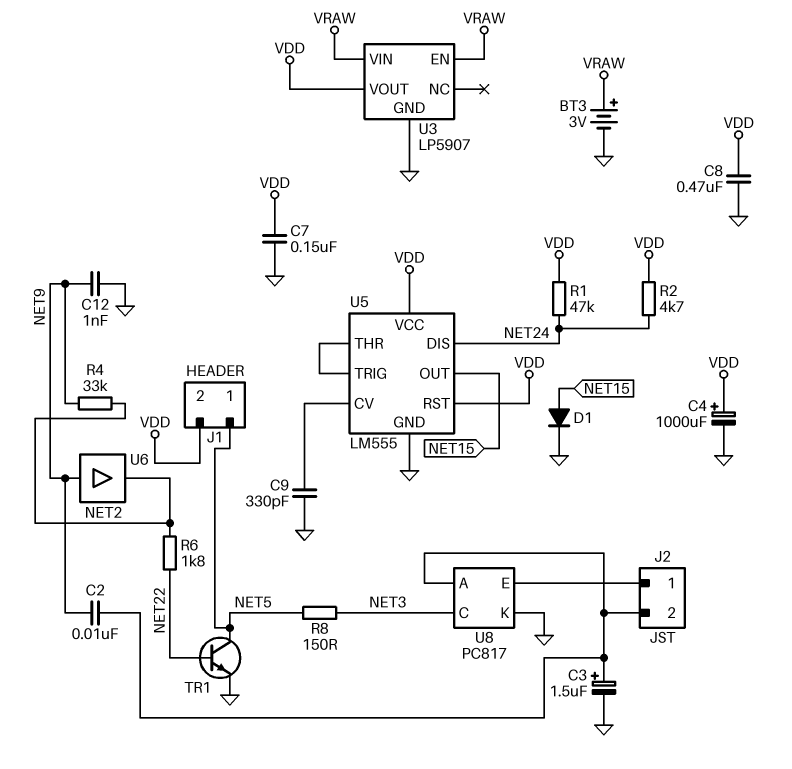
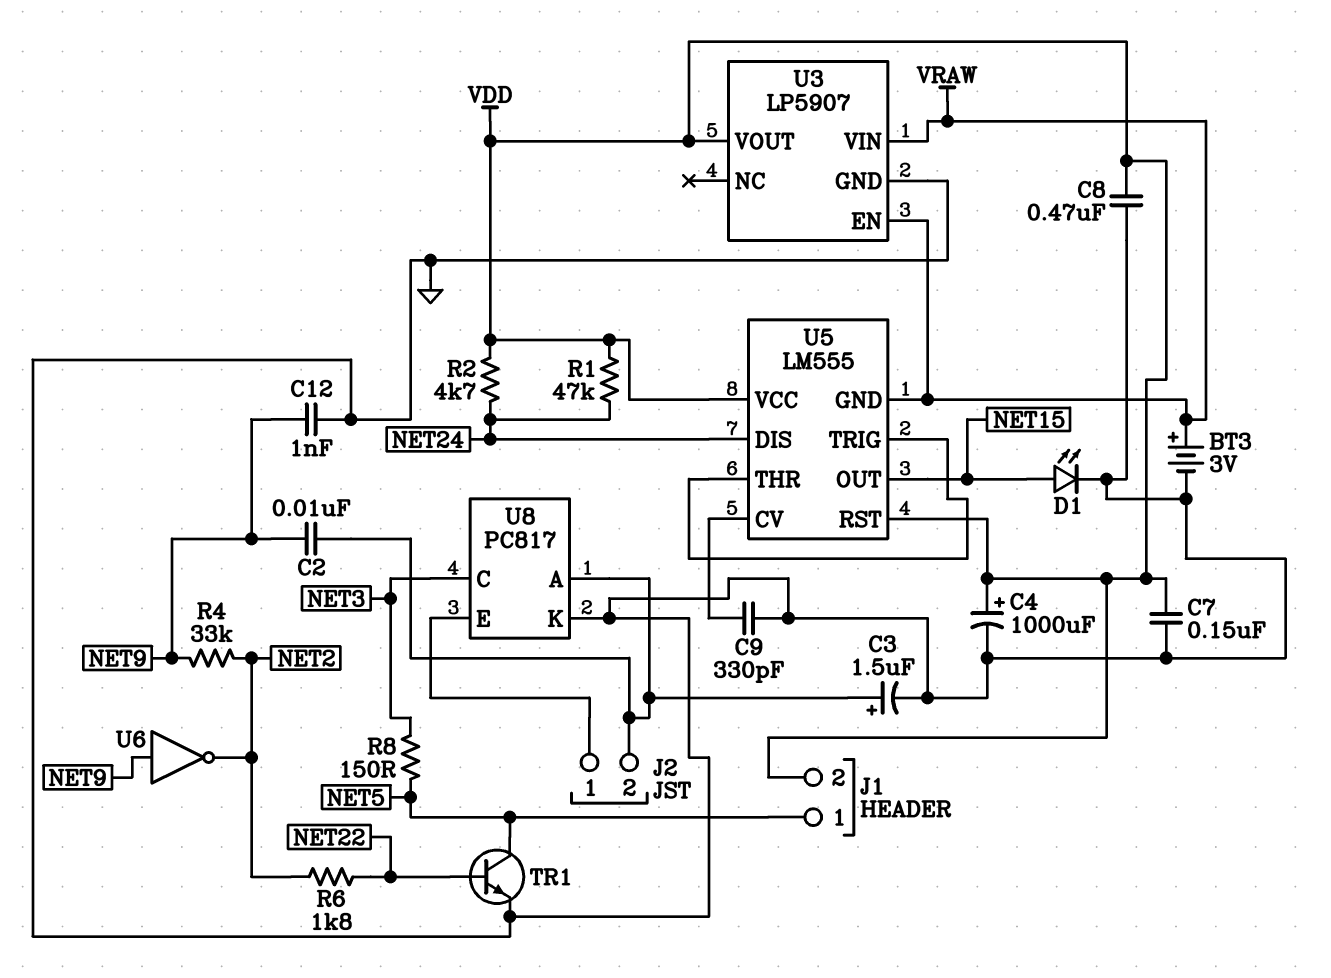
D1: diode (A NET15, K GND) -> LED (A NET15, K GND)
U5 pin GND: GND -> VRAW
U6: buffer (in NET9, out NET2) -> NOT (in NET9, out NET2)

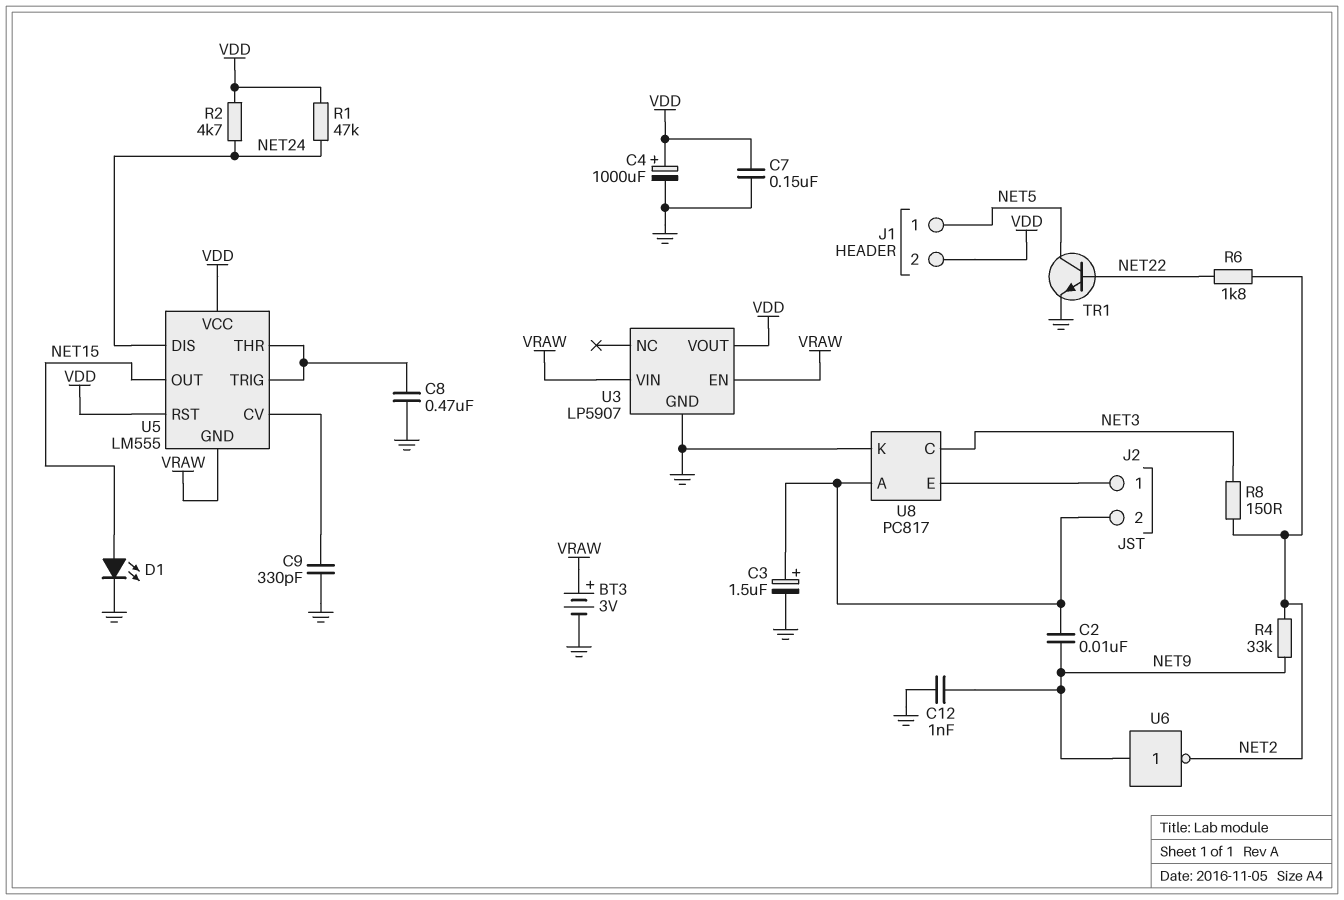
C8: 470nF (GND, VDD) -> 470nF (GND, U5/THR)
R8: 150 (NET3, NET5) -> 150 (NET2, NET3)

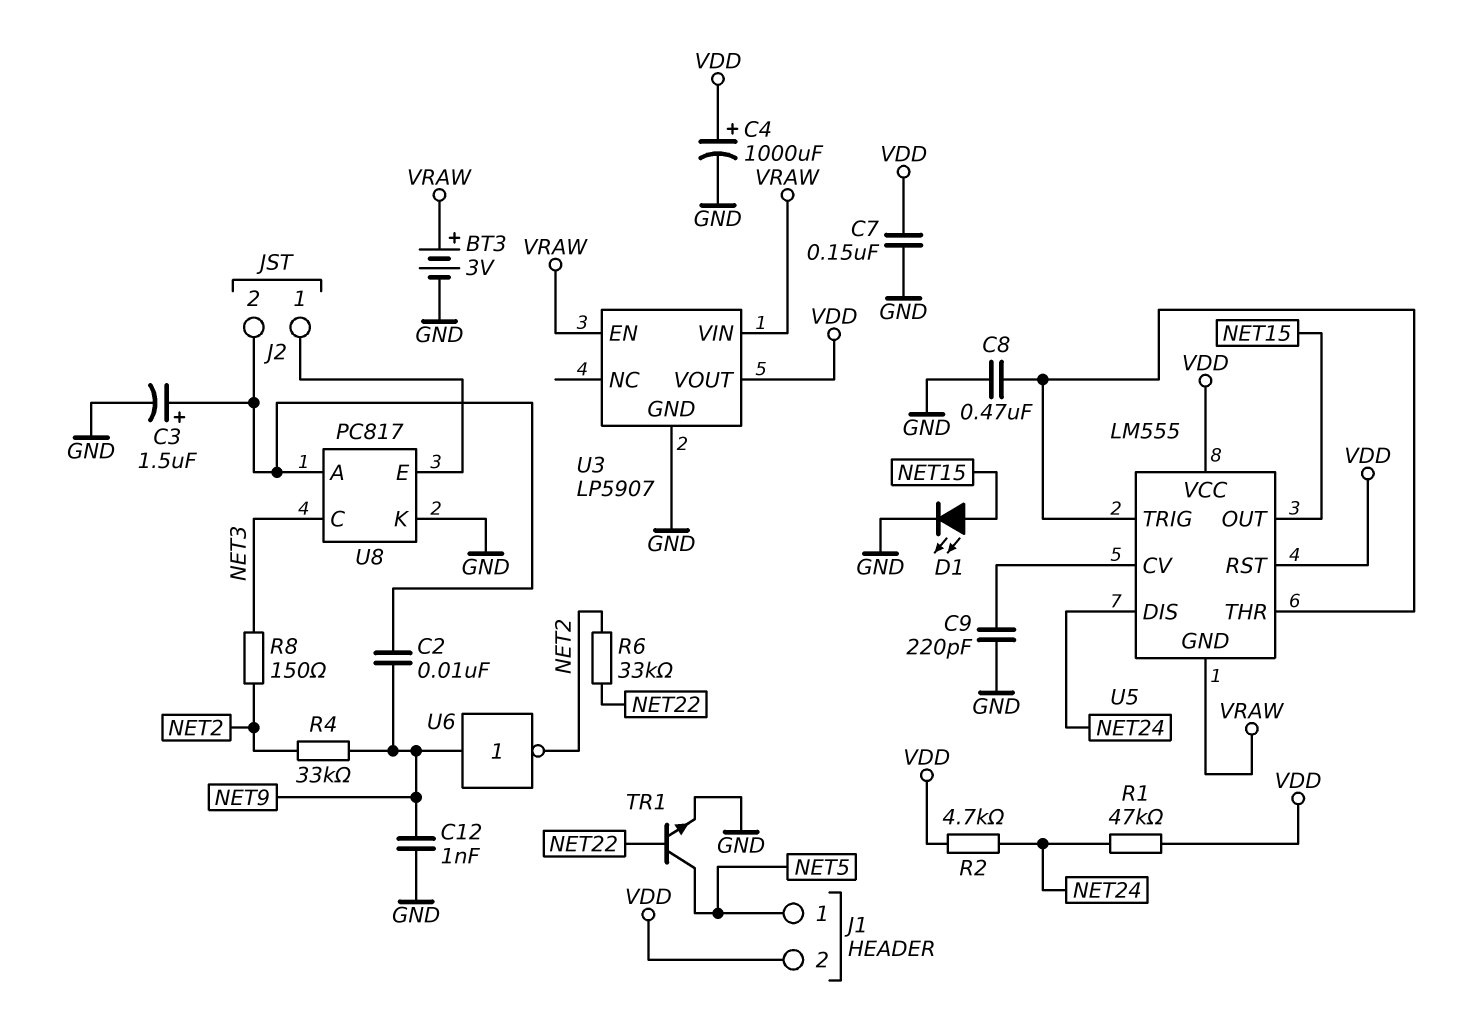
C9: 330pF (GND, U5/CV) -> 220pF (GND, U5/CV)
R6: 1.8k (NET2, NET22) -> 33k (NET2, NET22)

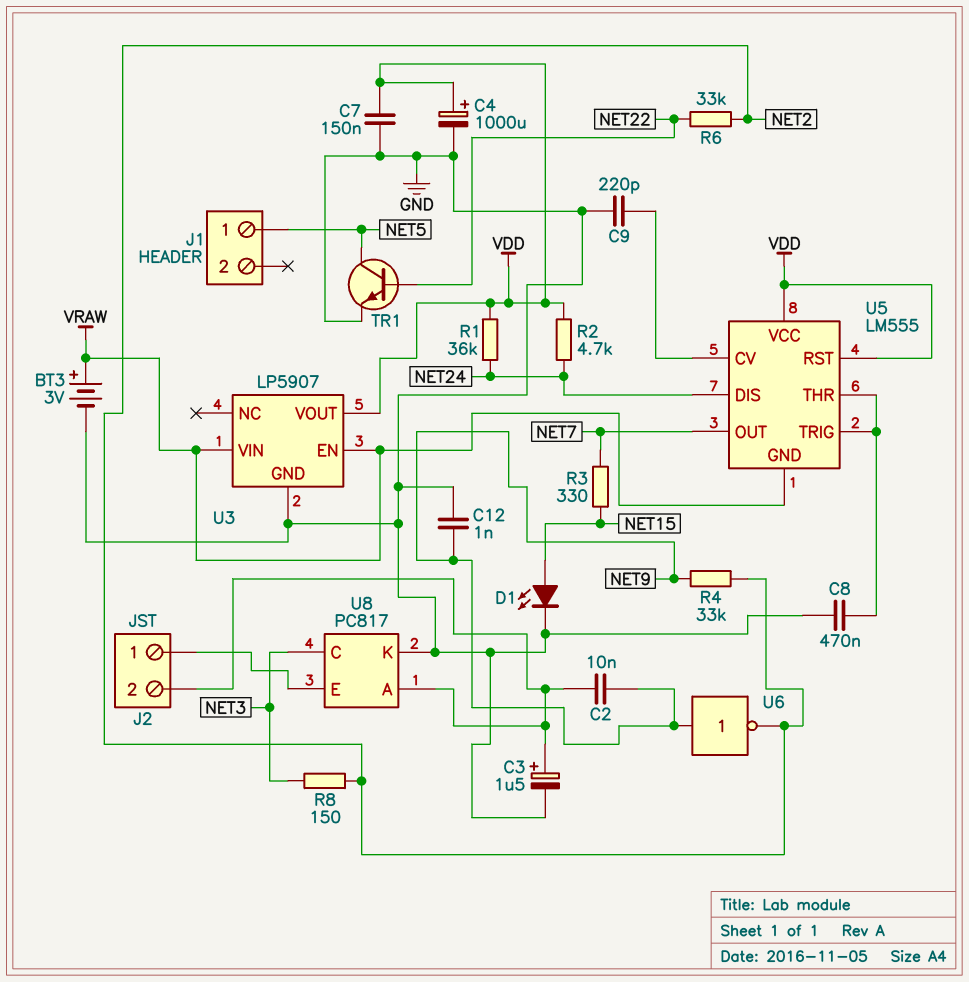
J1 pin 2: VDD -> none
R1: 47k (NET24, VDD) -> 36k (NET24, VDD)
R3: none -> 330 (NET7, NET15)
U5 pin OUT: NET15 -> NET7

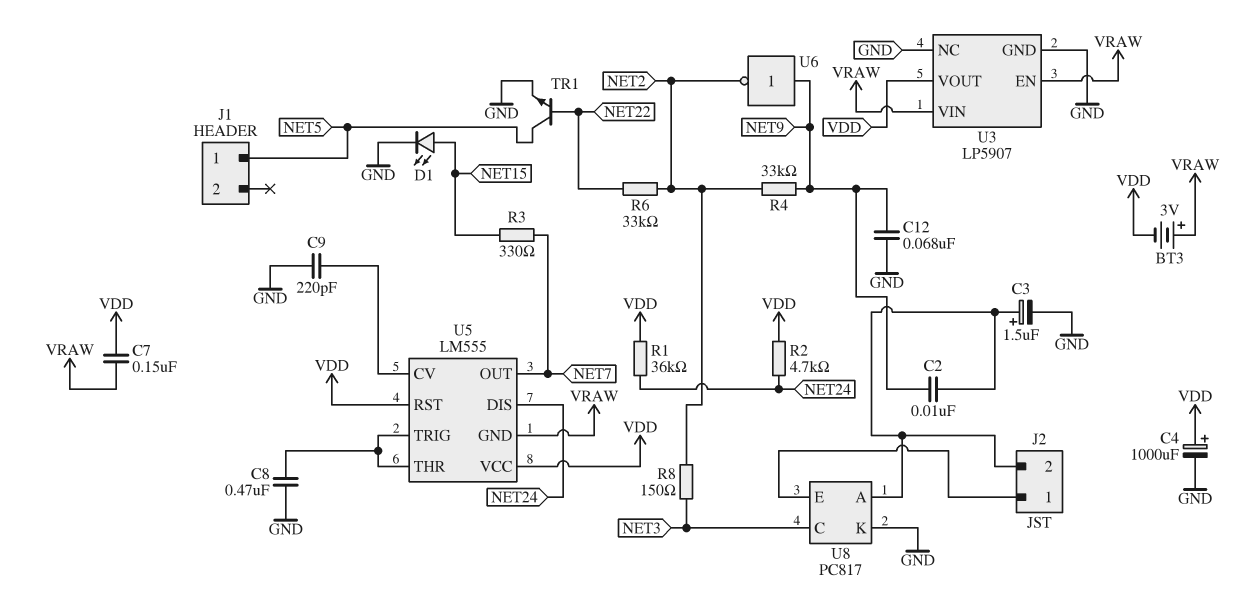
BT3: 3V (plus VRAW, minus GND) -> 3V (plus VRAW, minus VDD)
C7: 150nF (GND, VDD) -> 150nF (VDD, VRAW)
C12: 1nF (GND, NET9) -> 68nF (GND, NET9)
U3 pin NC: none -> GND

